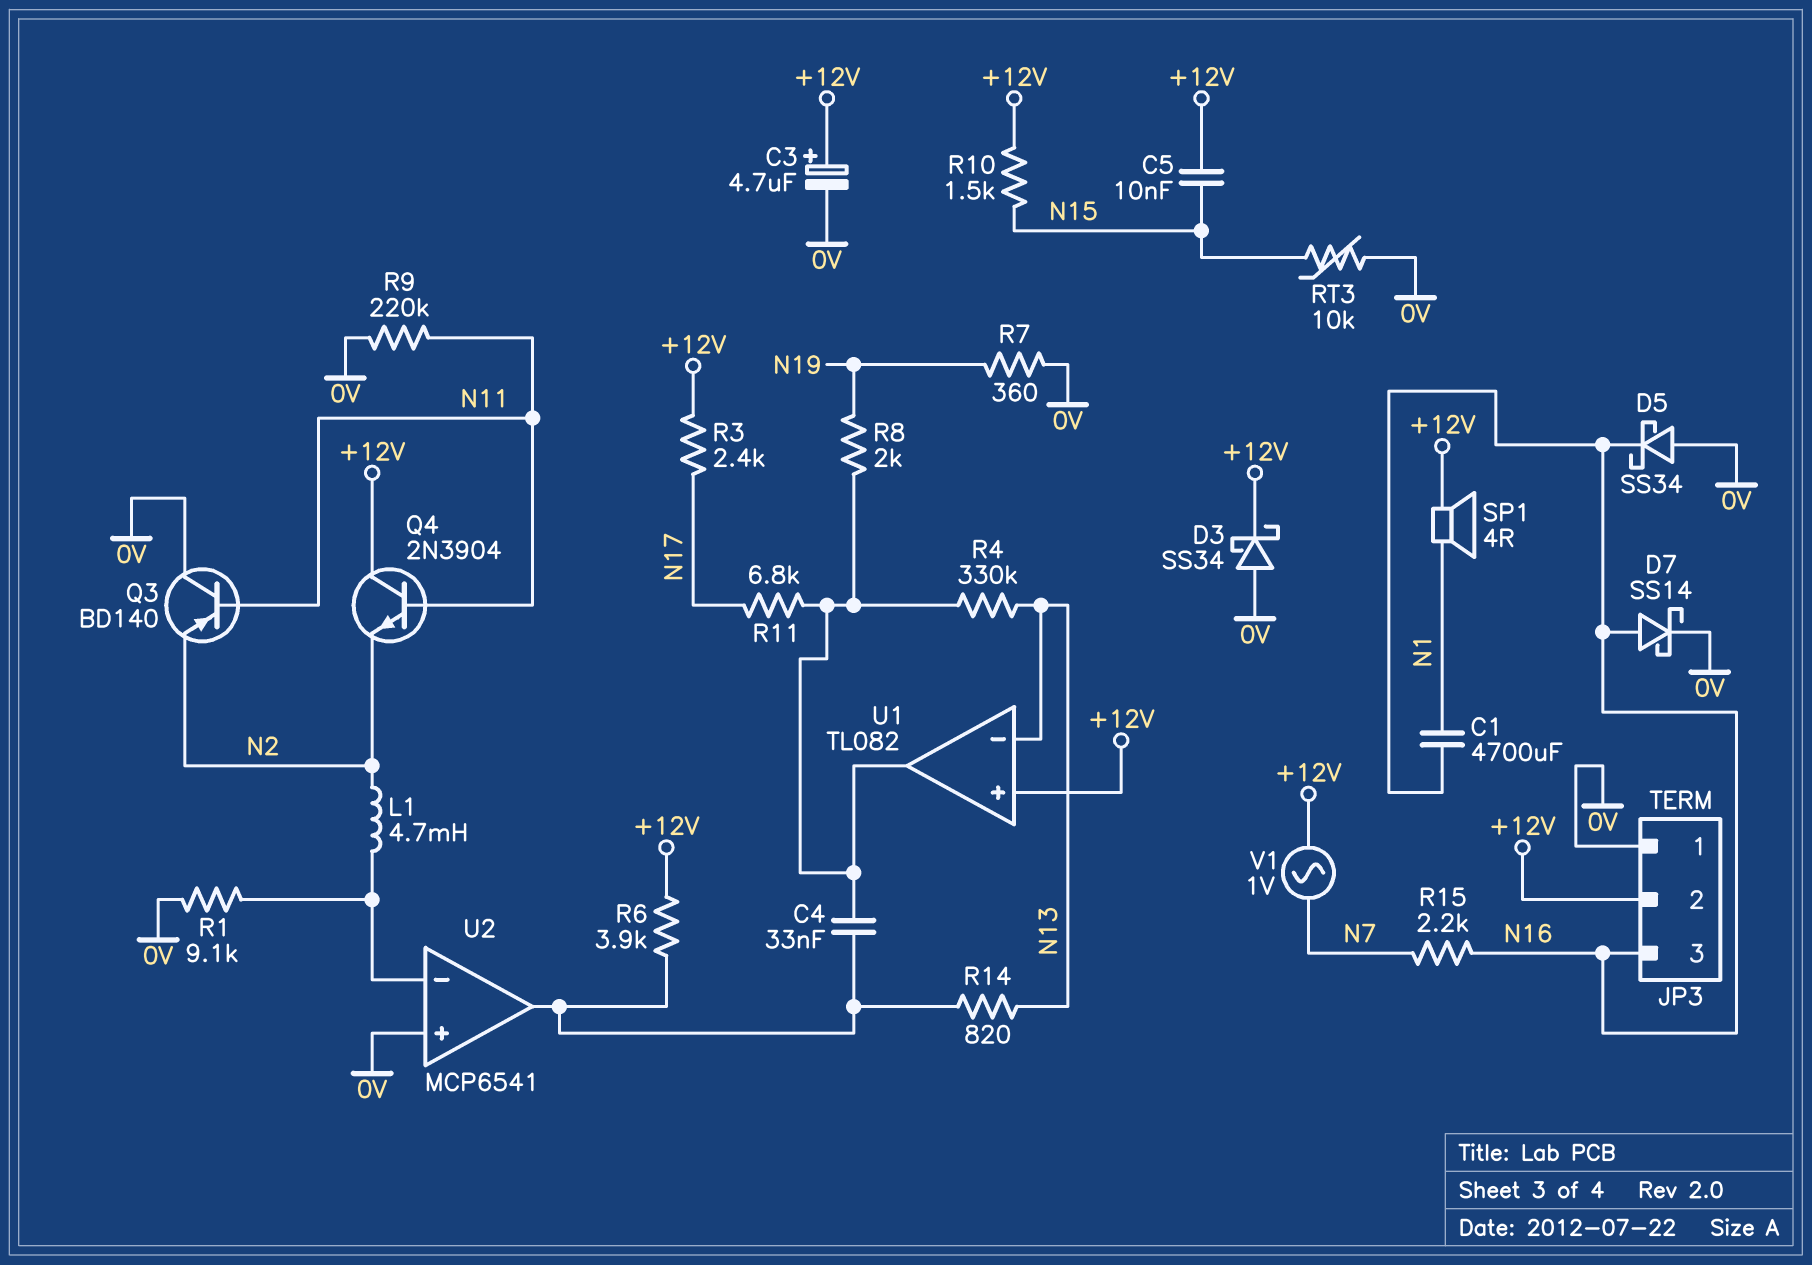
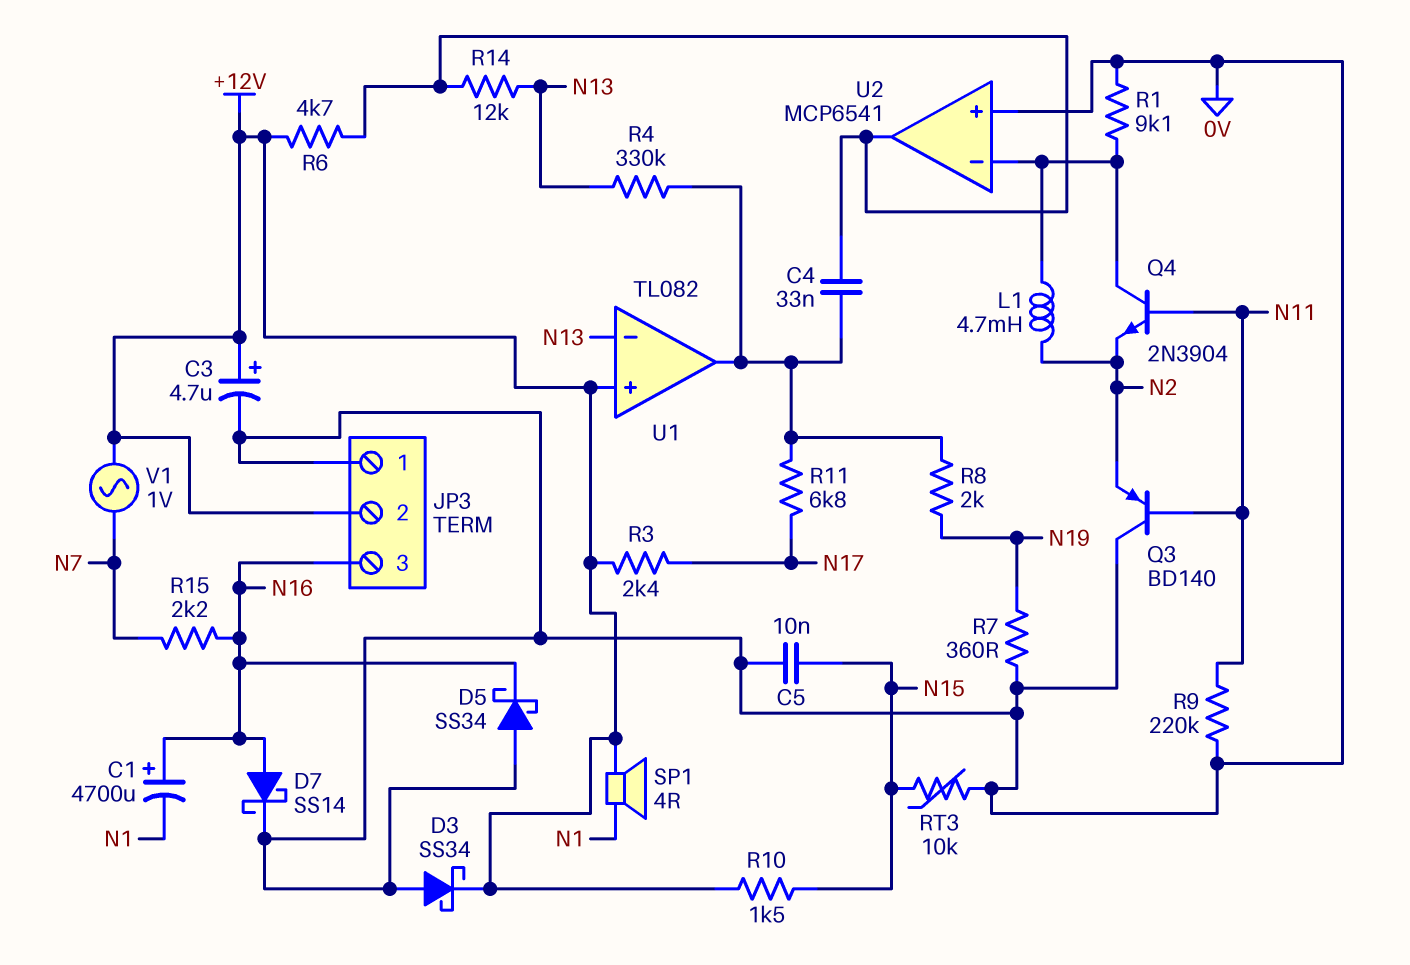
C1: 4700uF (N1, N16) -> 4700uF (plus N16, minus N1)
C5: 10nF (+12V, N15) -> 10nF (0V, N15)
Q4: NPN 2N3904 (B N11, C +12V, E N2) -> NPN 2N3904 (B N11, C U2/in-, E N2)
R6: 3.9k (+12V, U2/out) -> 4.7k (+12V, U2/out)
R14: 820 (N13, U2/out) -> 12k (N13, U2/out)

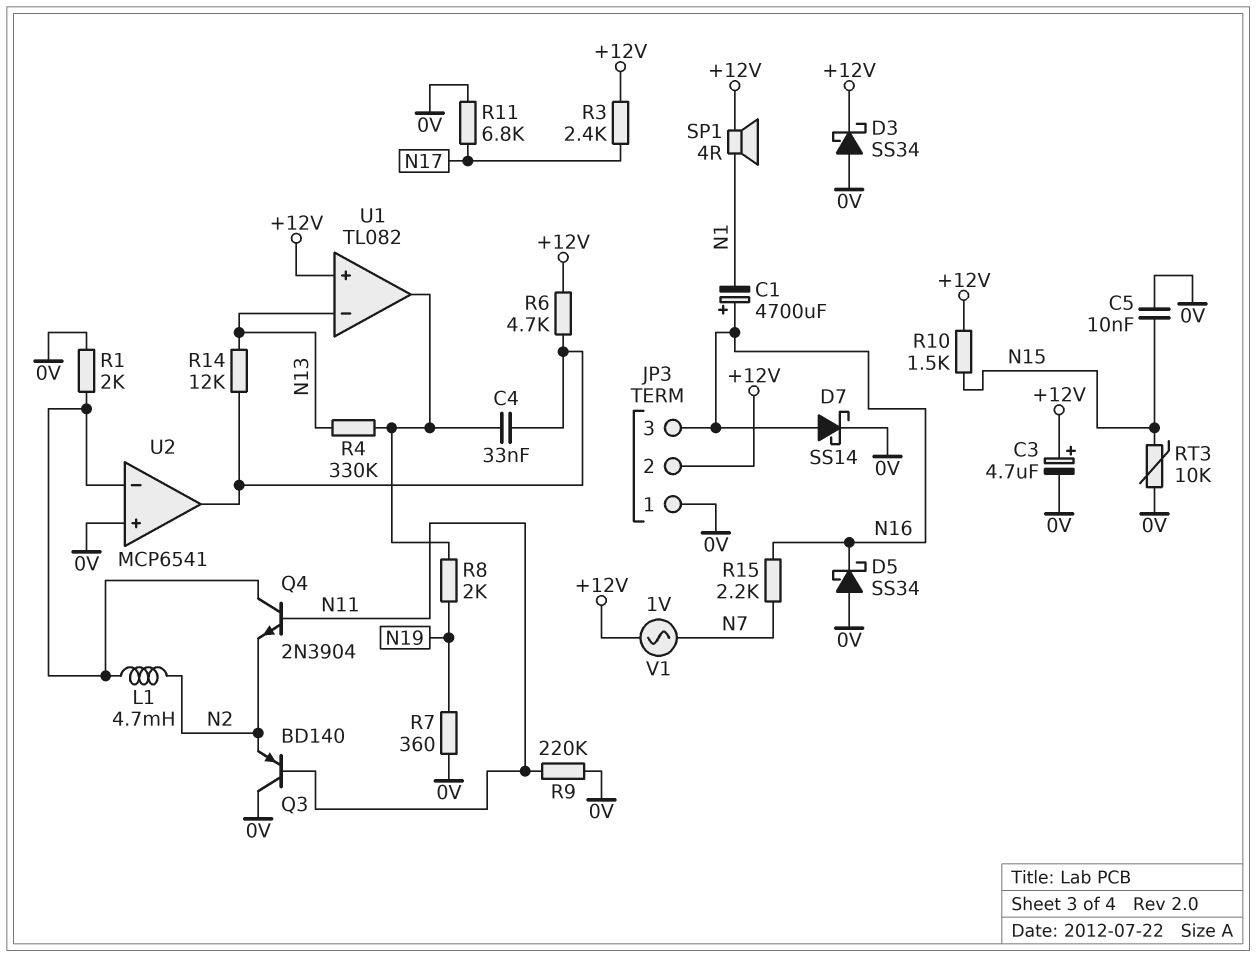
R1: 9.1k (0V, U2/in-) -> 2k (0V, U2/in-)
R11: 6.8k (N17, U1/out) -> 6.8k (0V, N17)

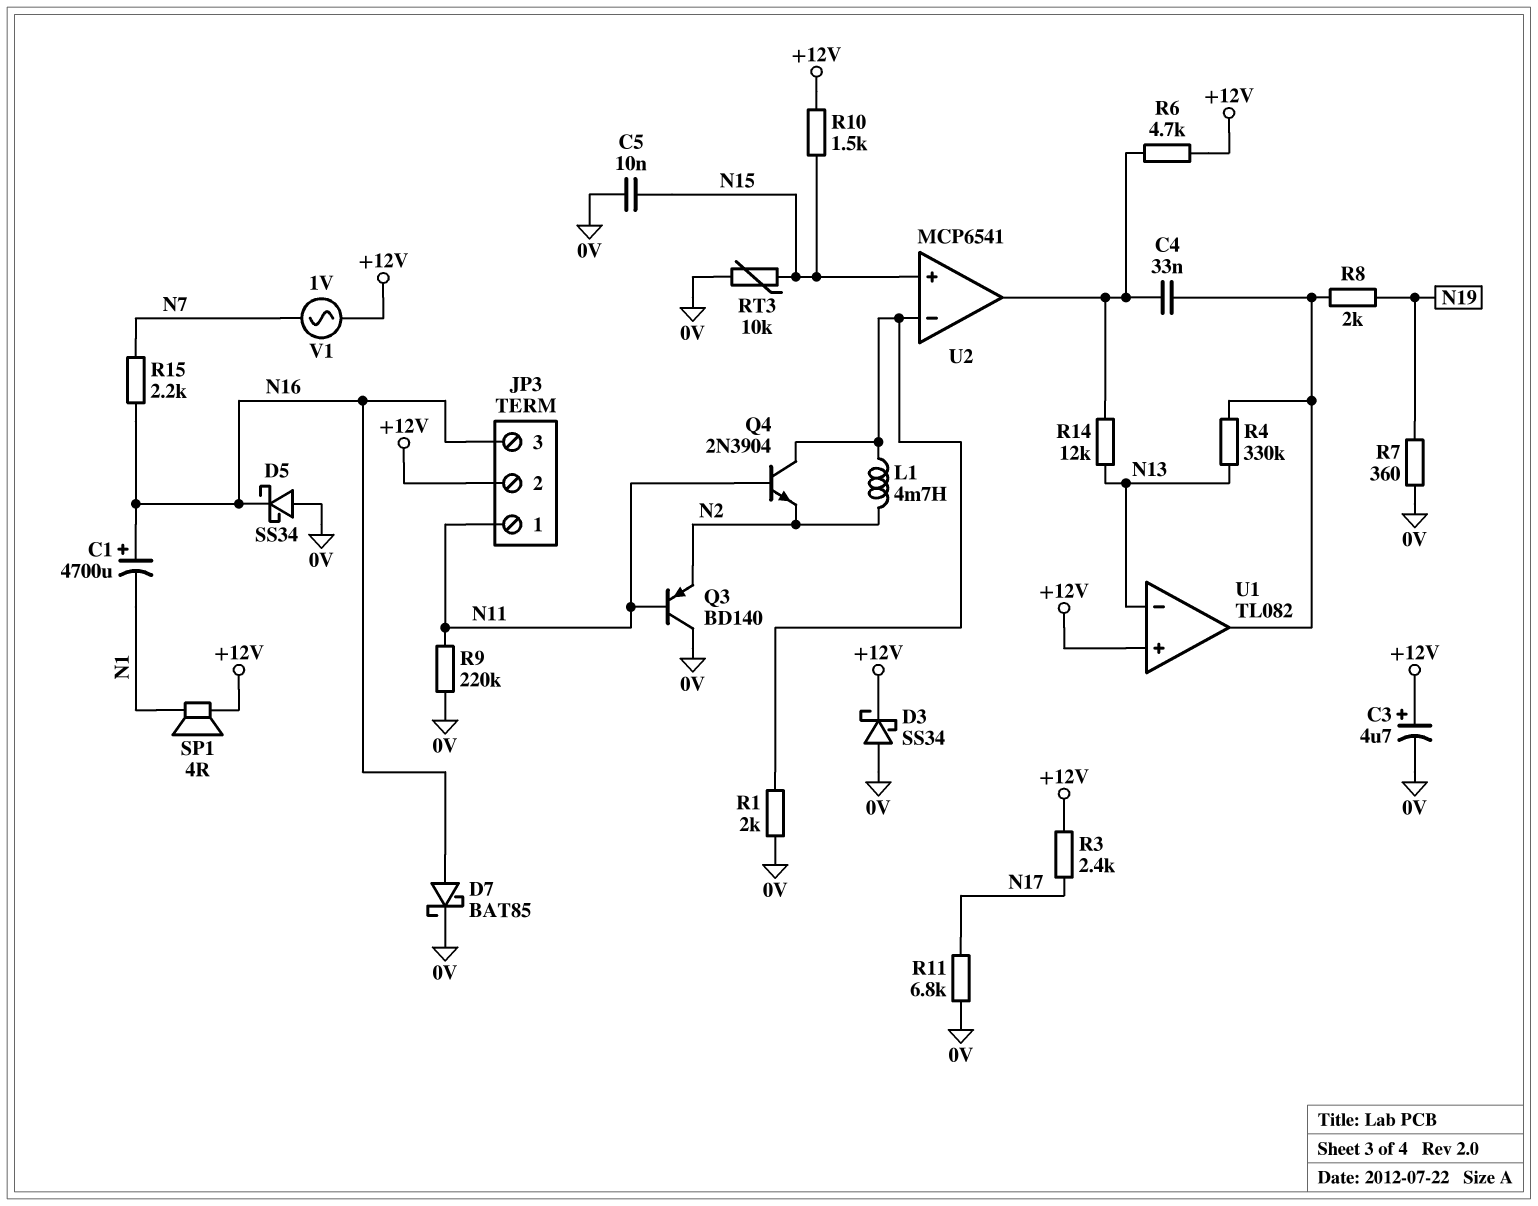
D7: schottky SS14 (A N16, K 0V) -> schottky BAT85 (A N16, K 0V)
JP3 pin 1: 0V -> N11
U2 pin in+: 0V -> N15

